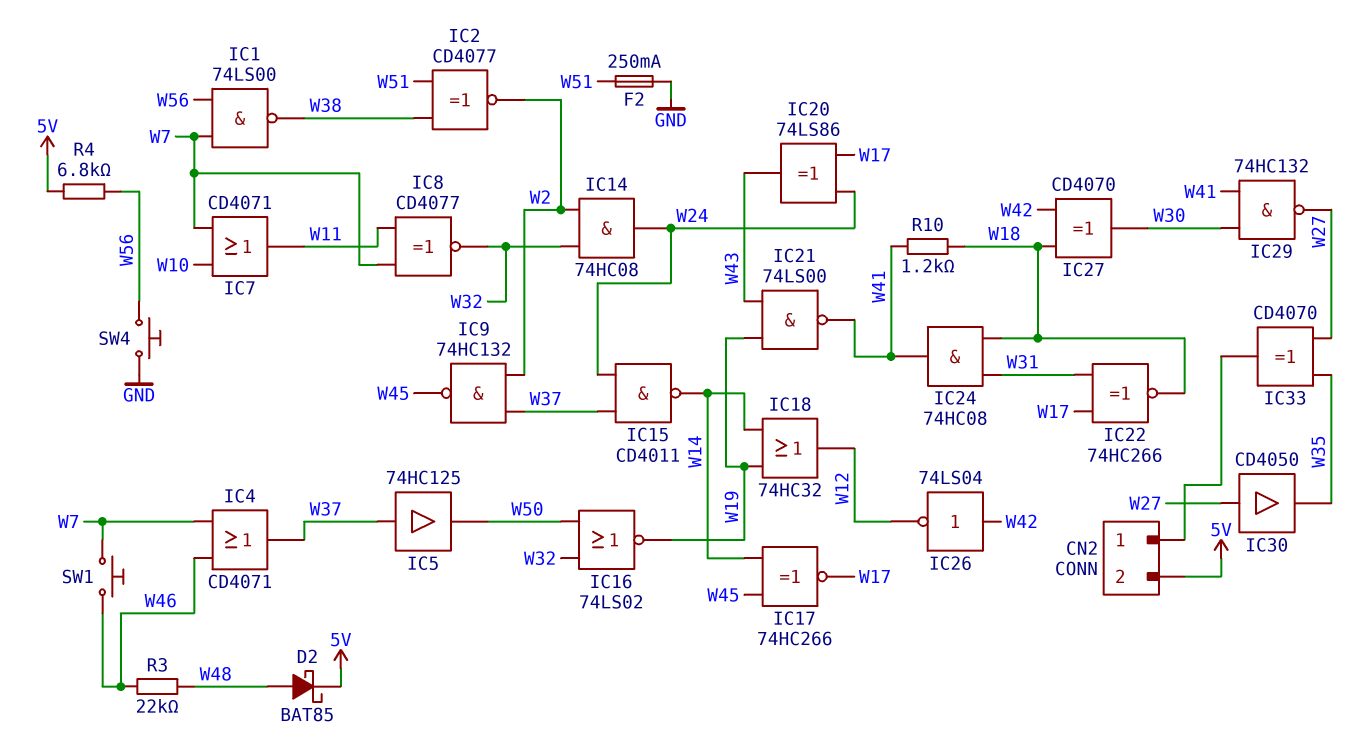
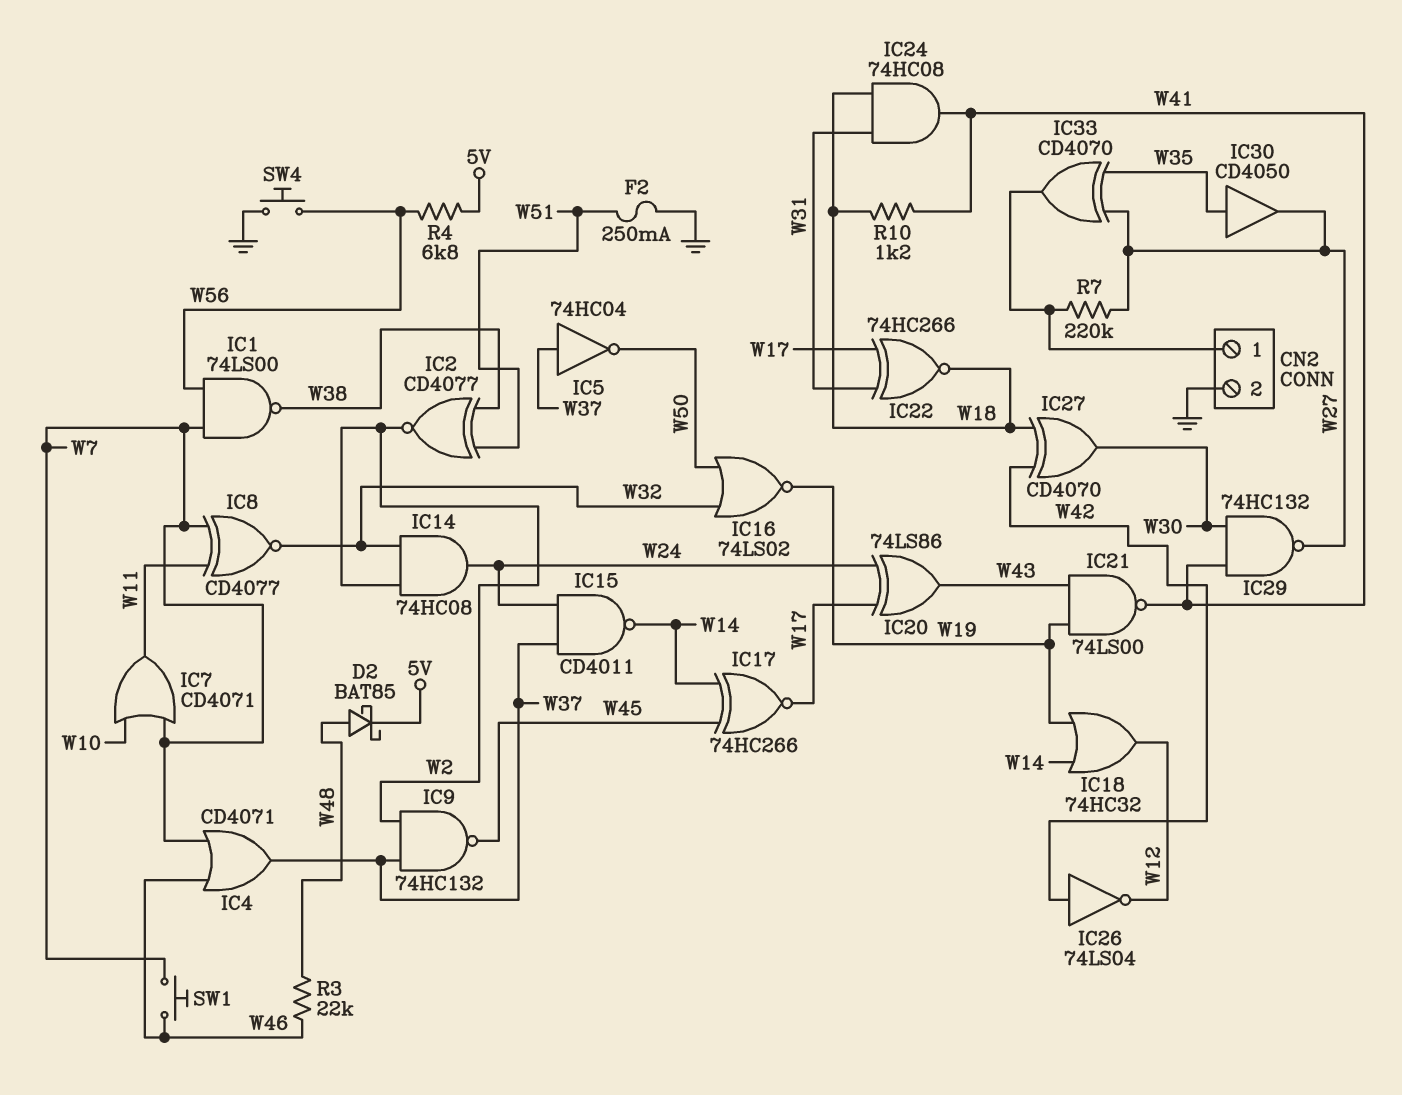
CN2 pin 2: 5V -> GND
IC5: buffer 74HC125 (in W37, out W50) -> NOT 74HC04 (in W37, out W50)
IC30: buffer CD4050 (in W27, out W35) -> buffer CD4050 (in W35, out W27)
R7: none -> 220k (CN2/1, W27)

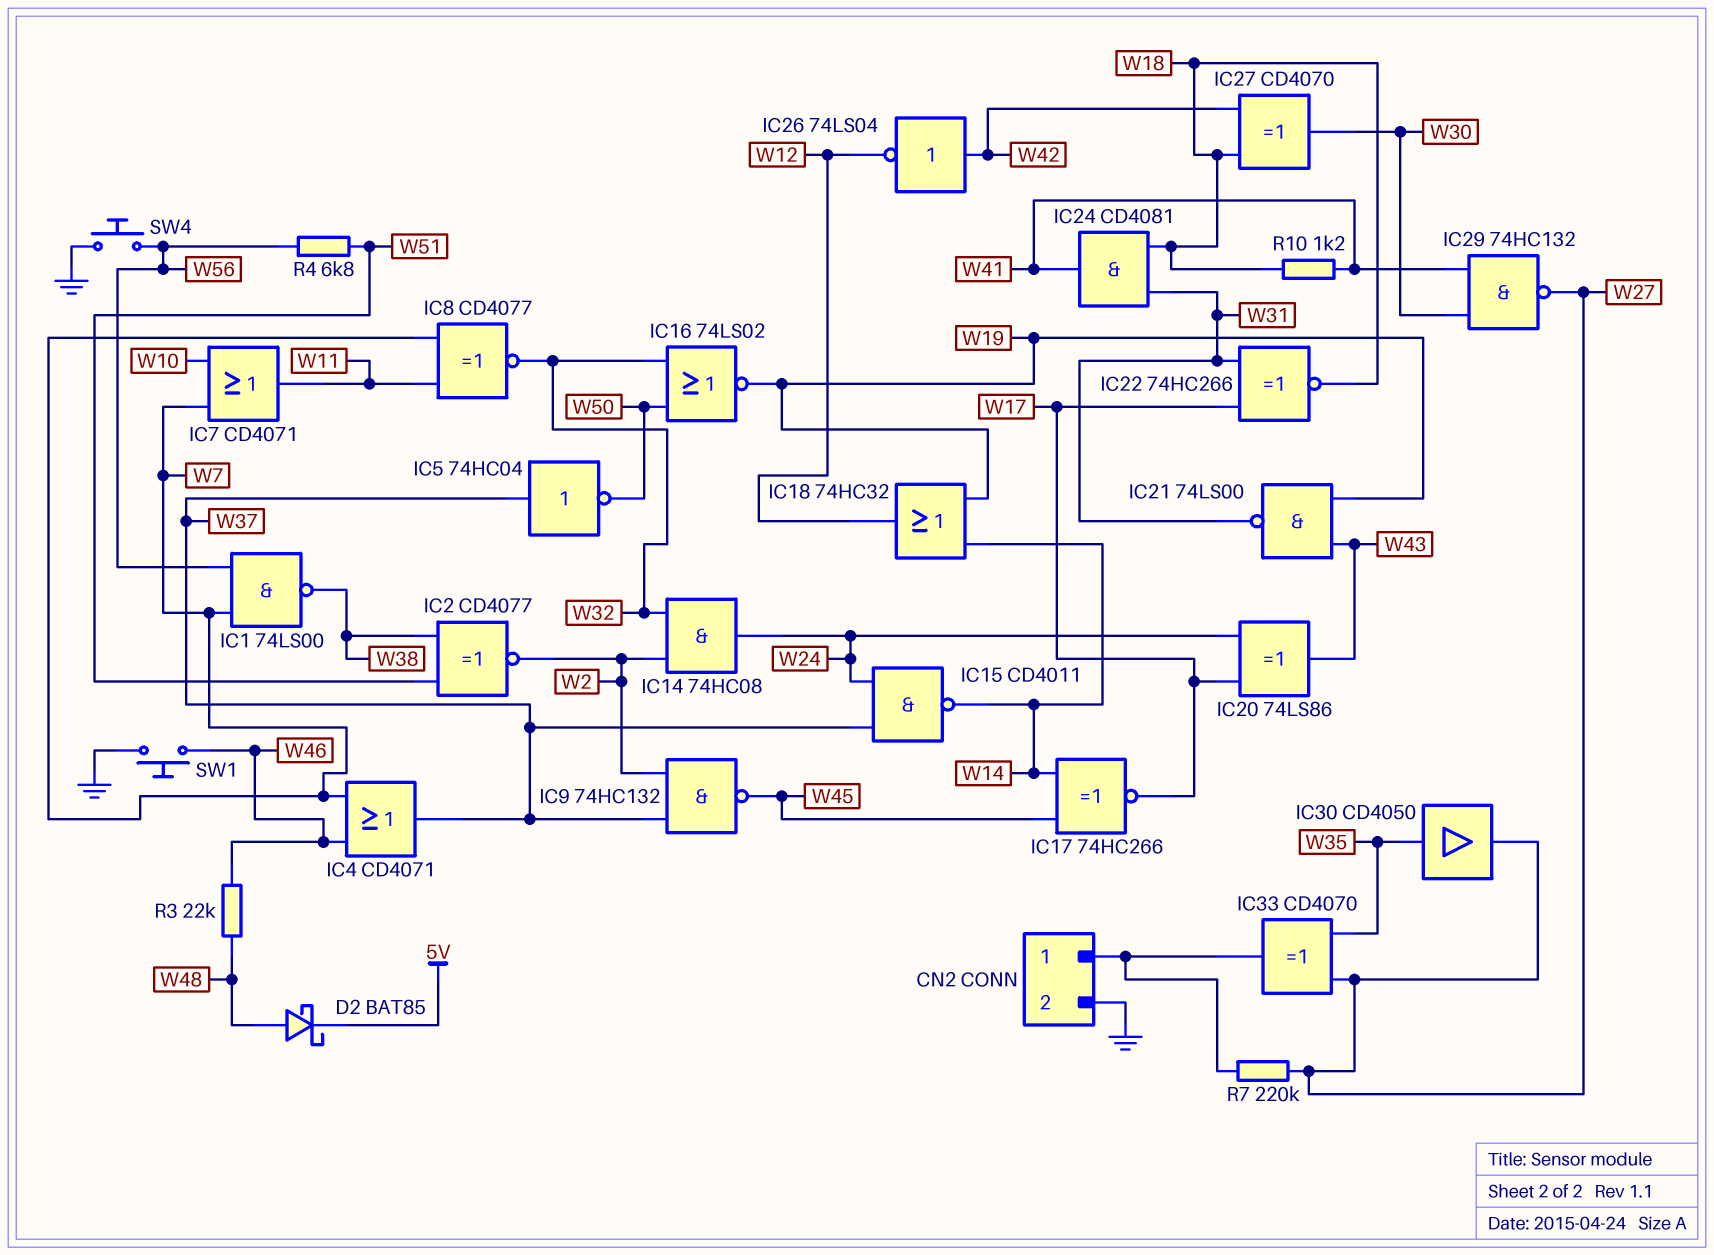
F2: 250mA (GND, W51) -> none
IC21: NAND 74LS00 (in W19, in W43, out W41) -> NAND 74LS00 (in W19, in W43, out W31)
IC24: AND 74HC08 (in W18, in W31, out W41) -> AND CD4081 (in W18, in W31, out W41)
R4: 6.8k (5V, W56) -> 6.8k (W51, W56)
SW1: button (W7, W46) -> button (GND, W46)

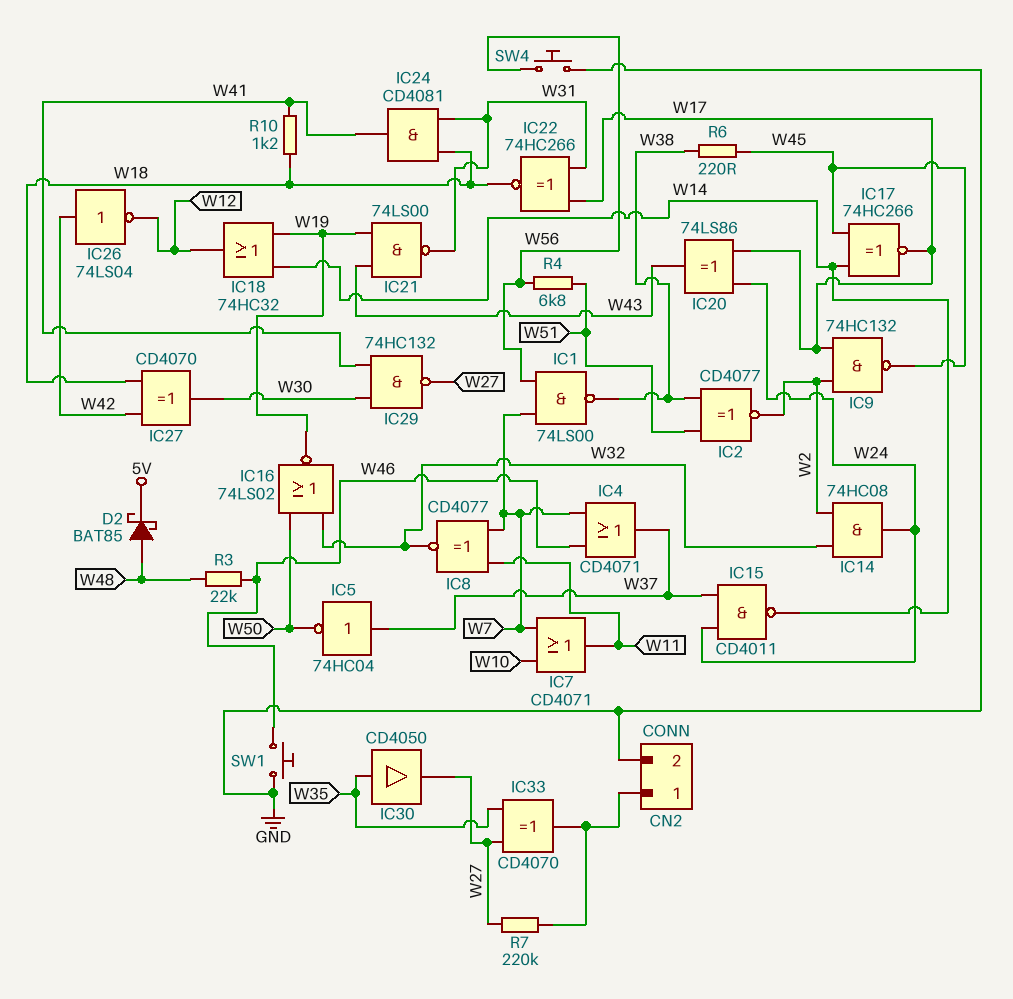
IC9: NAND 74HC132 (in W2, in W37, out W45) -> NAND 74HC132 (in W2, in W17, out W45)
R6: none -> 220 (W38, W45)

